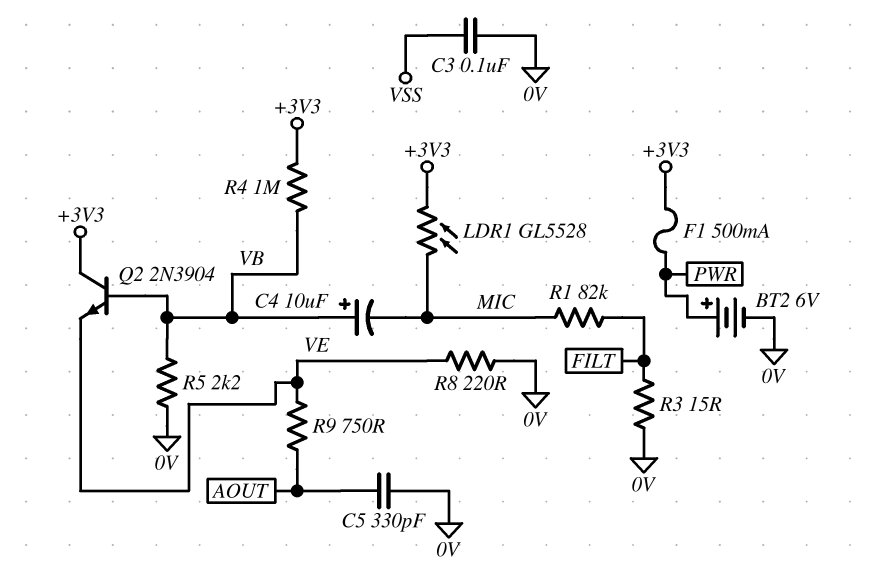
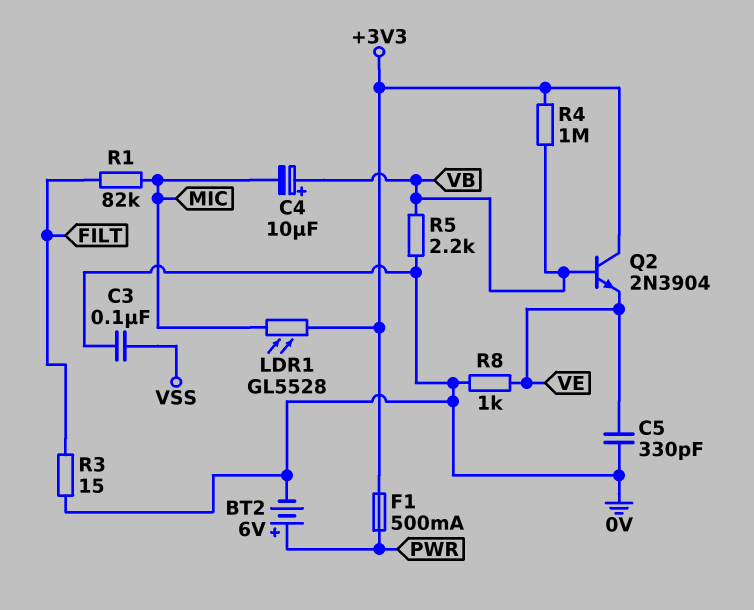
C5: 330pF (0V, AOUT) -> 330pF (0V, VE)
R8: 220 (0V, VE) -> 1k (0V, VE)
R9: 750 (AOUT, VE) -> none

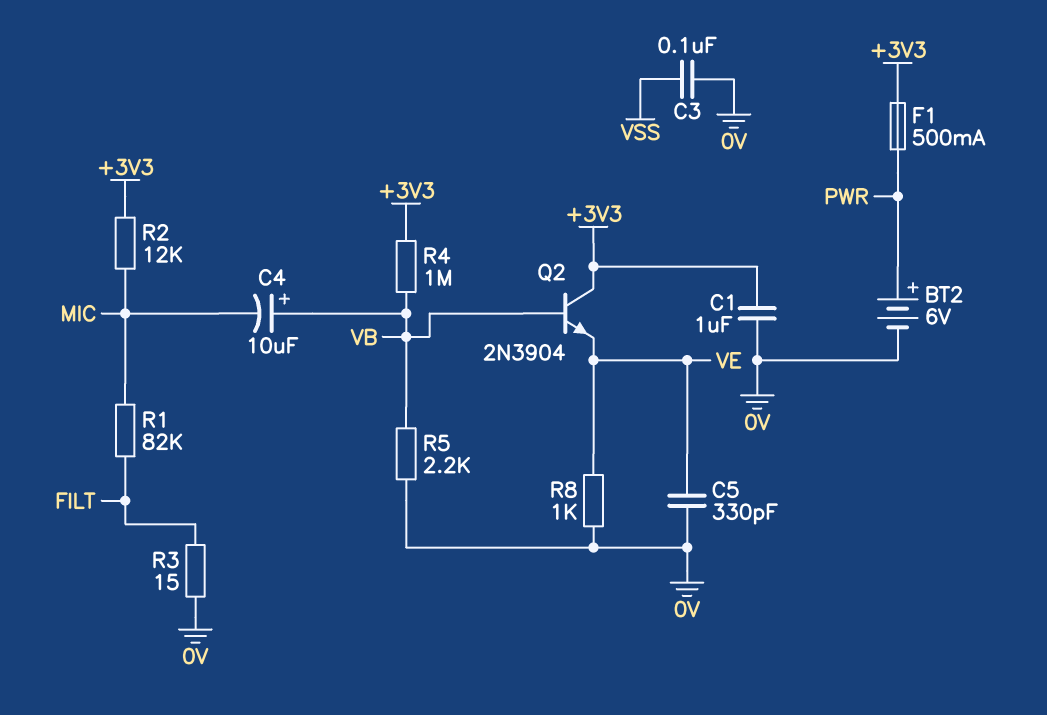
C1: none -> 1uF (+3V3, 0V)
LDR1: GL5528 (+3V3, MIC) -> none
R2: none -> 12k (+3V3, MIC)

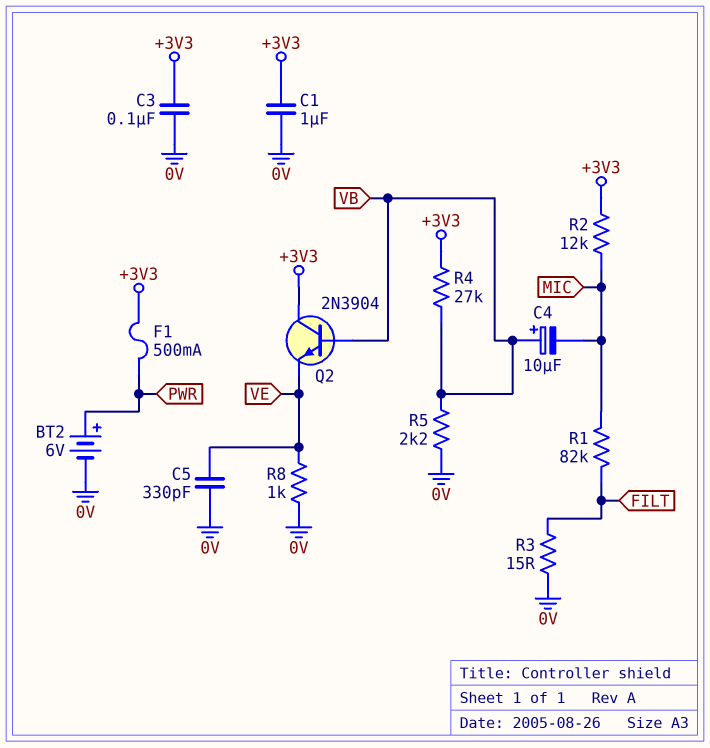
C3: 100nF (0V, VSS) -> 100nF (+3V3, 0V)
R4: 1M (+3V3, VB) -> 27k (+3V3, VB)

